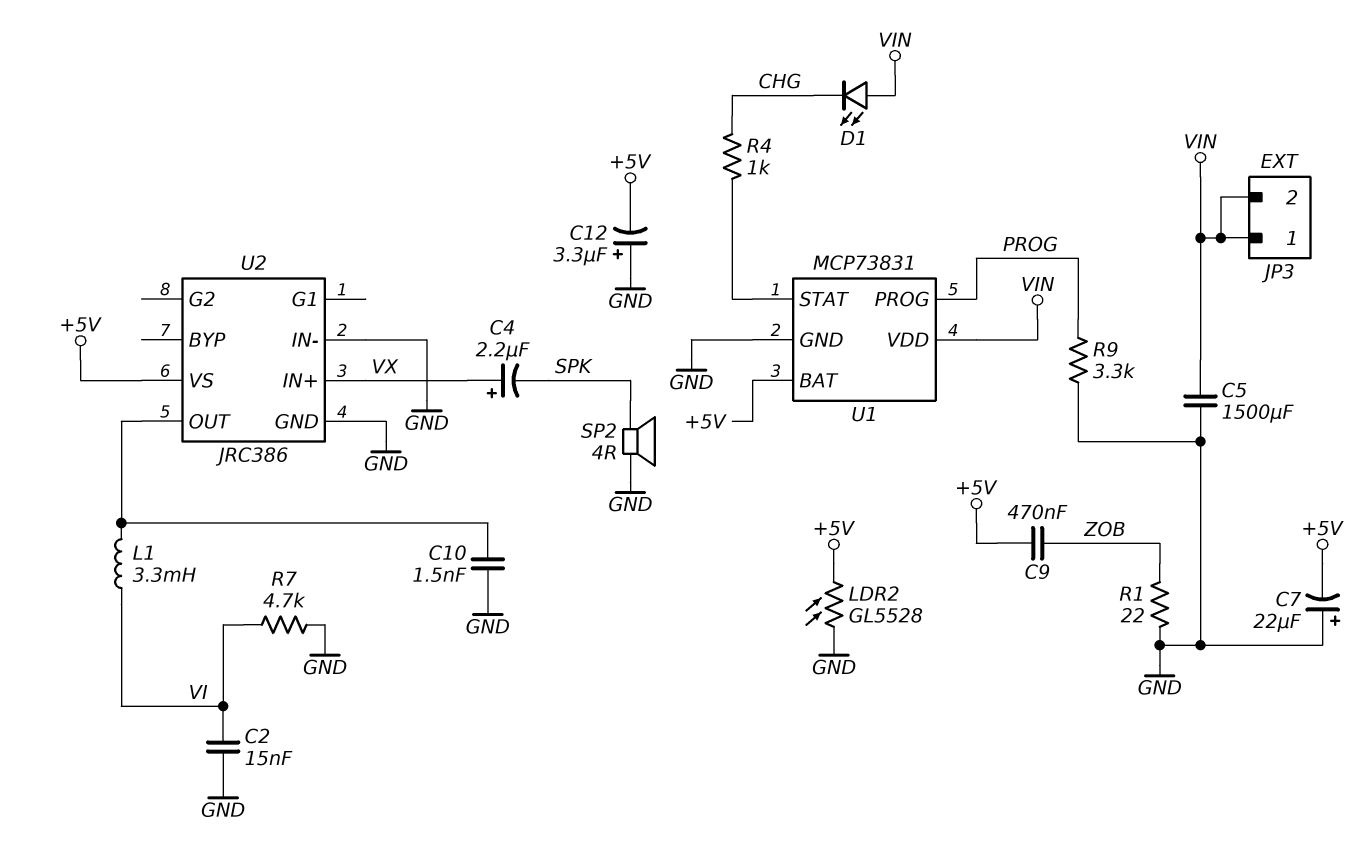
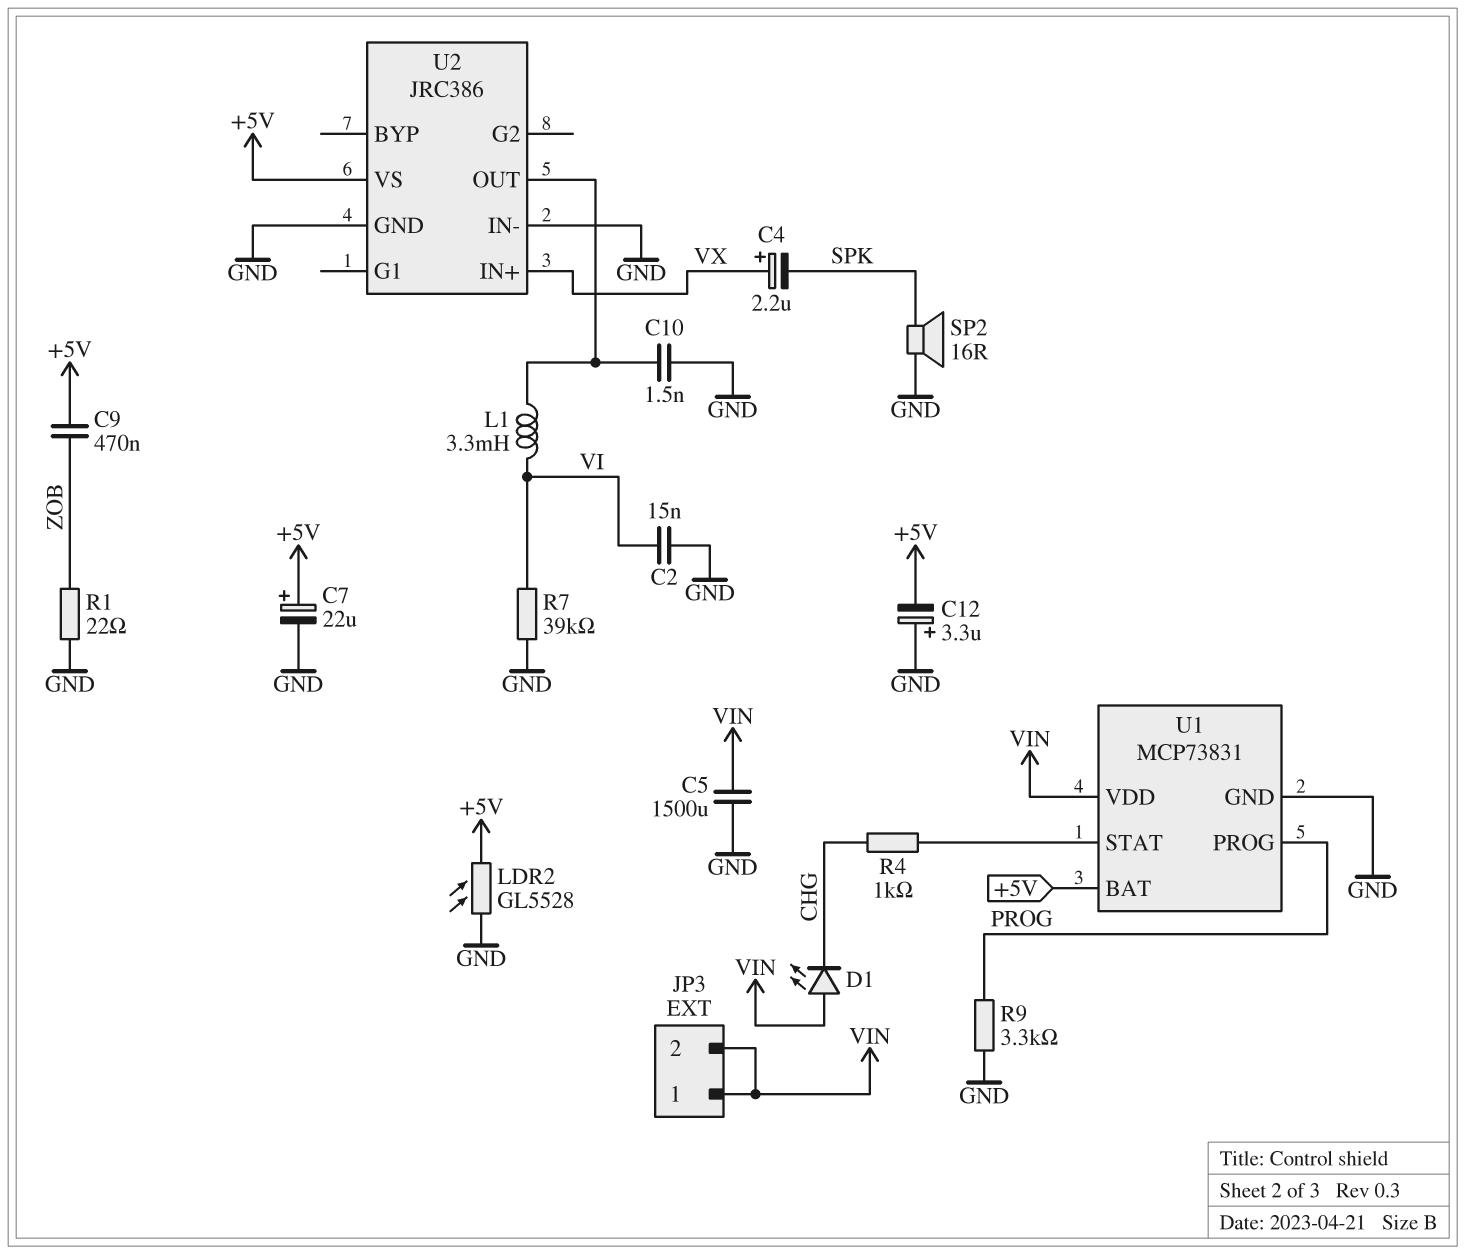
C7: 22uF (plus GND, minus +5V) -> 22uF (plus +5V, minus GND)
R7: 4.7k (GND, VI) -> 39k (GND, VI)
SP2: speaker 4R (GND, SPK) -> speaker 16R (GND, SPK)

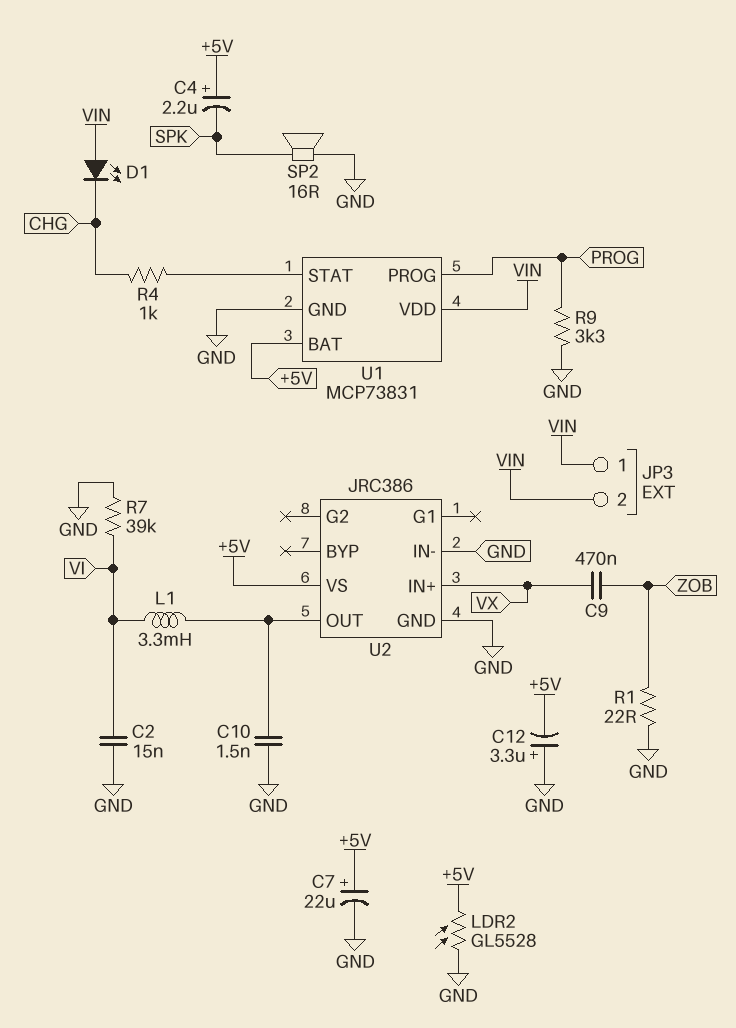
C4: 2.2uF (plus VX, minus SPK) -> 2.2uF (plus +5V, minus SPK)
C5: 1500uF (GND, VIN) -> none
C9: 470nF (+5V, ZOB) -> 470nF (VX, ZOB)

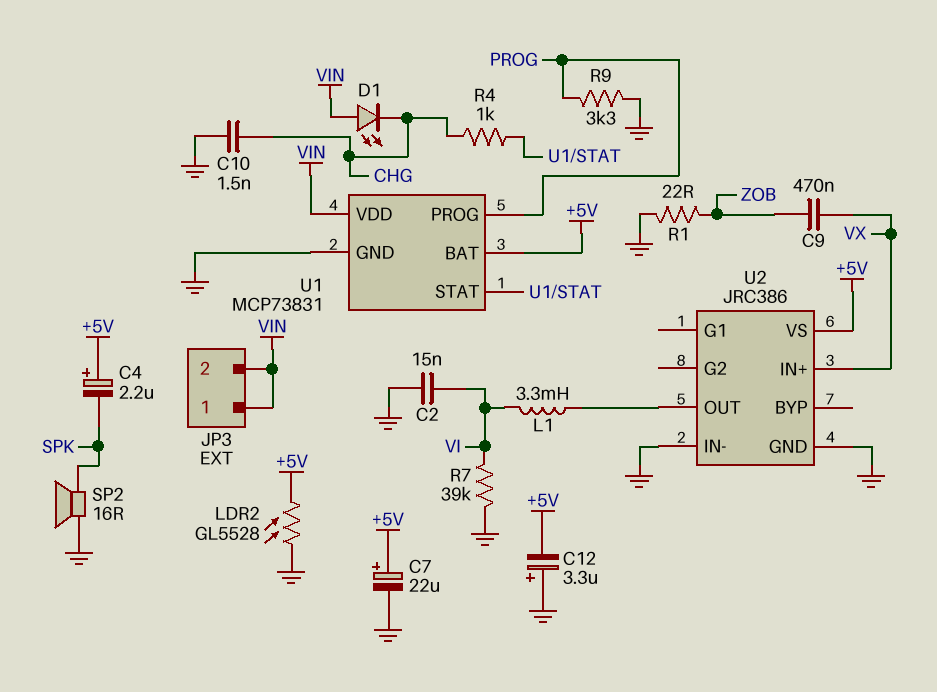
C10: 1.5nF (GND, U2/OUT) -> 1.5nF (CHG, GND)

